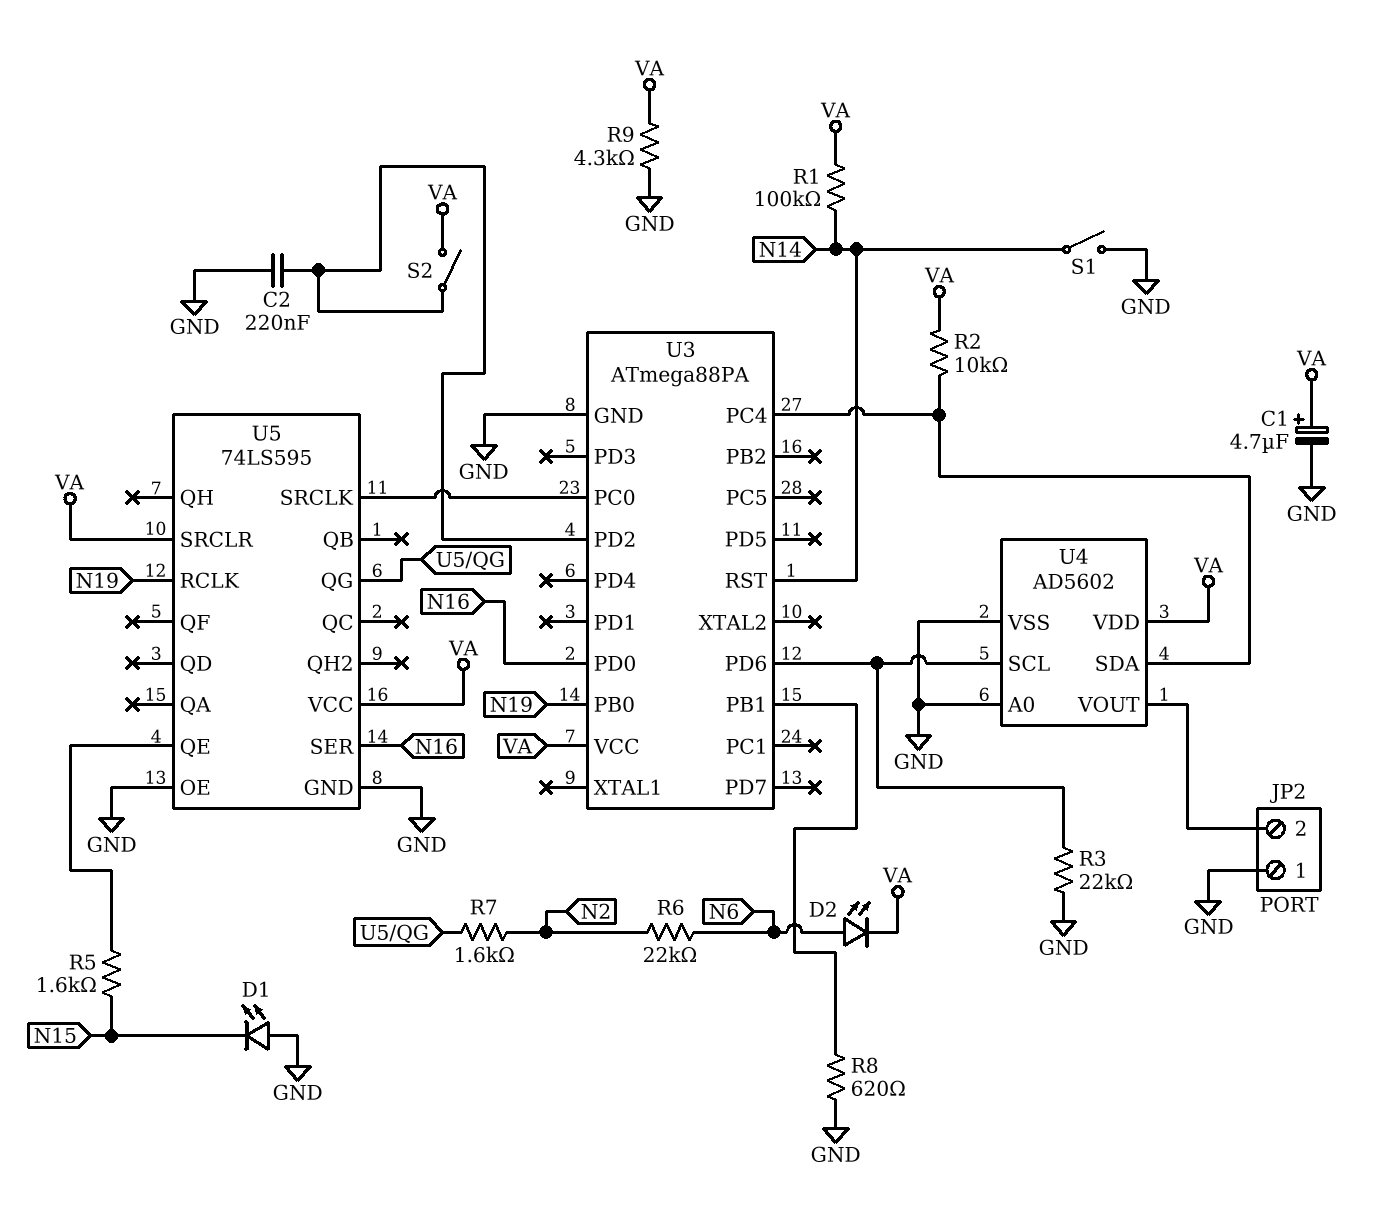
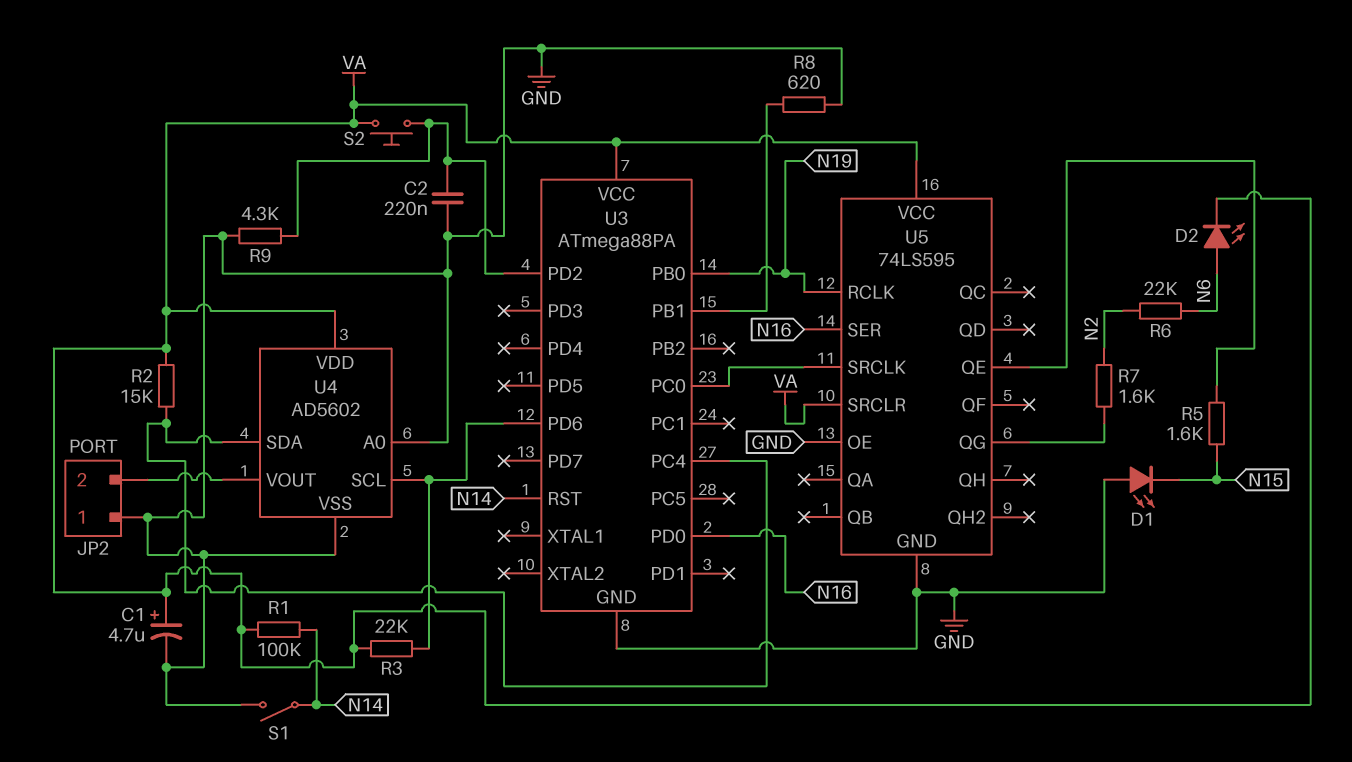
R2: 10k (U3/PC4, VA) -> 15k (U3/PC4, VA)
R3: 22k (GND, U3/PD6) -> 22k (U3/PD6, VA)
R9: 4.3k (GND, VA) -> 4.3k (GND, U3/PD2)
S2: switch (U3/PD2, VA) -> button (U3/PD2, VA)

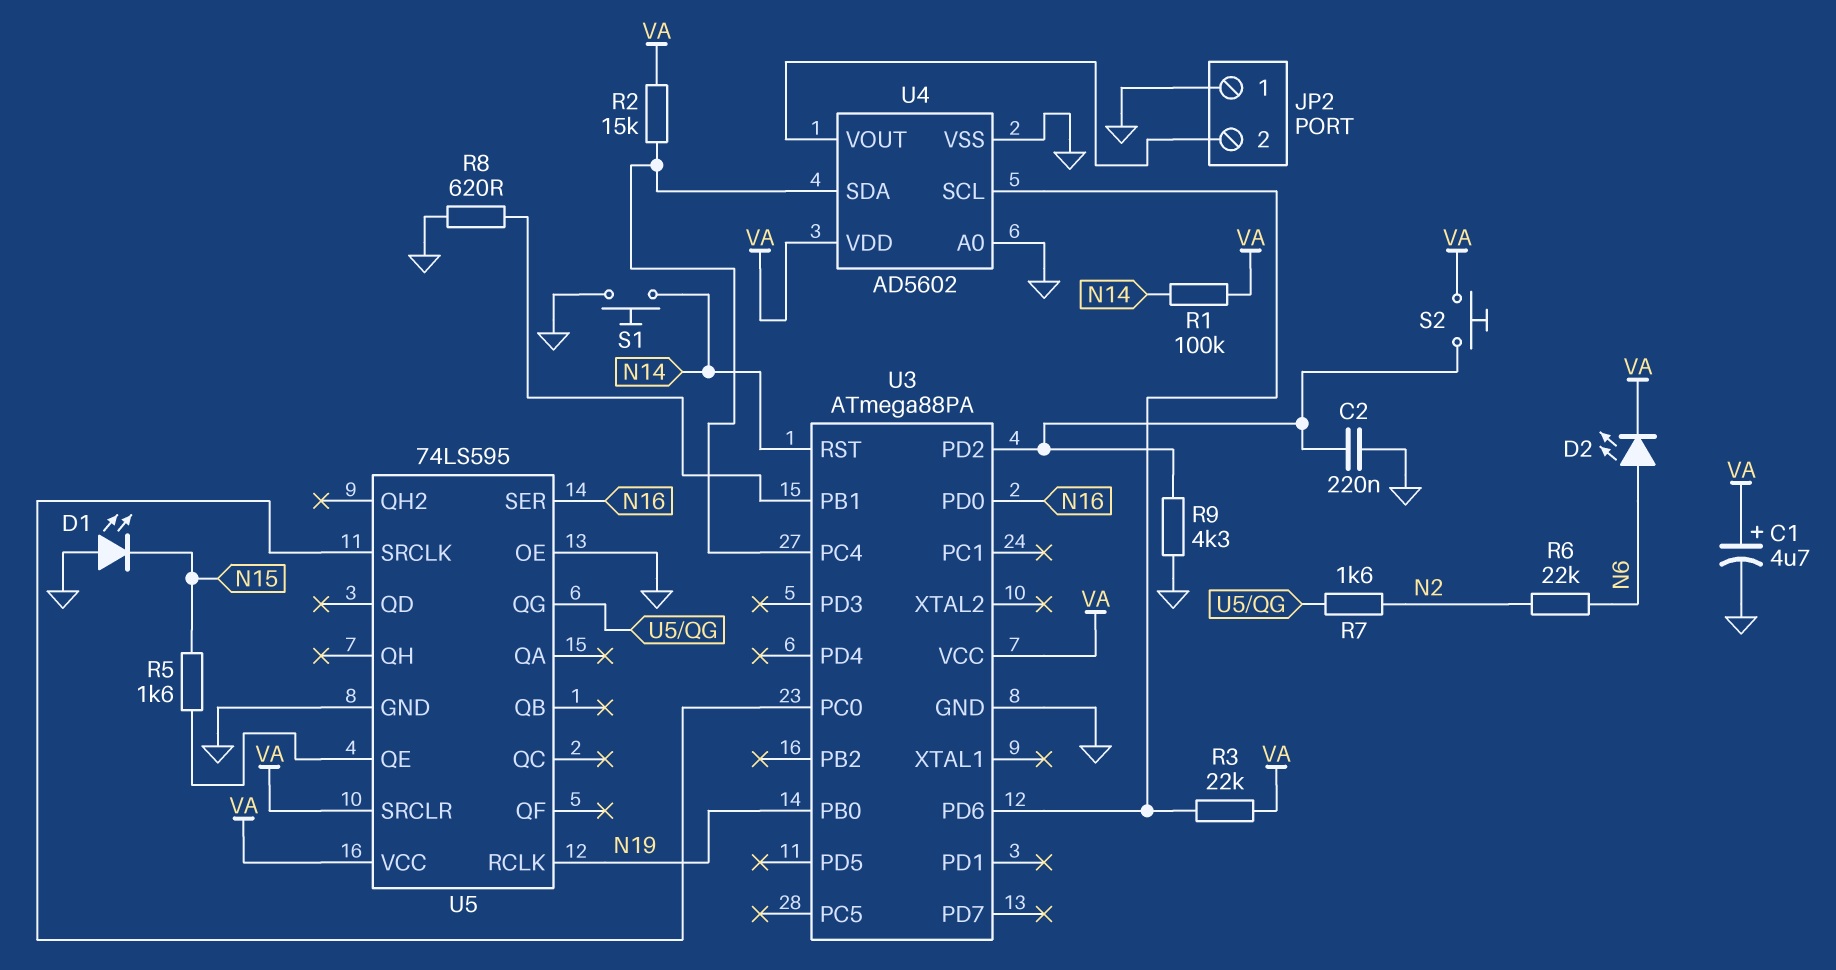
S1: switch (GND, N14) -> button (GND, N14)

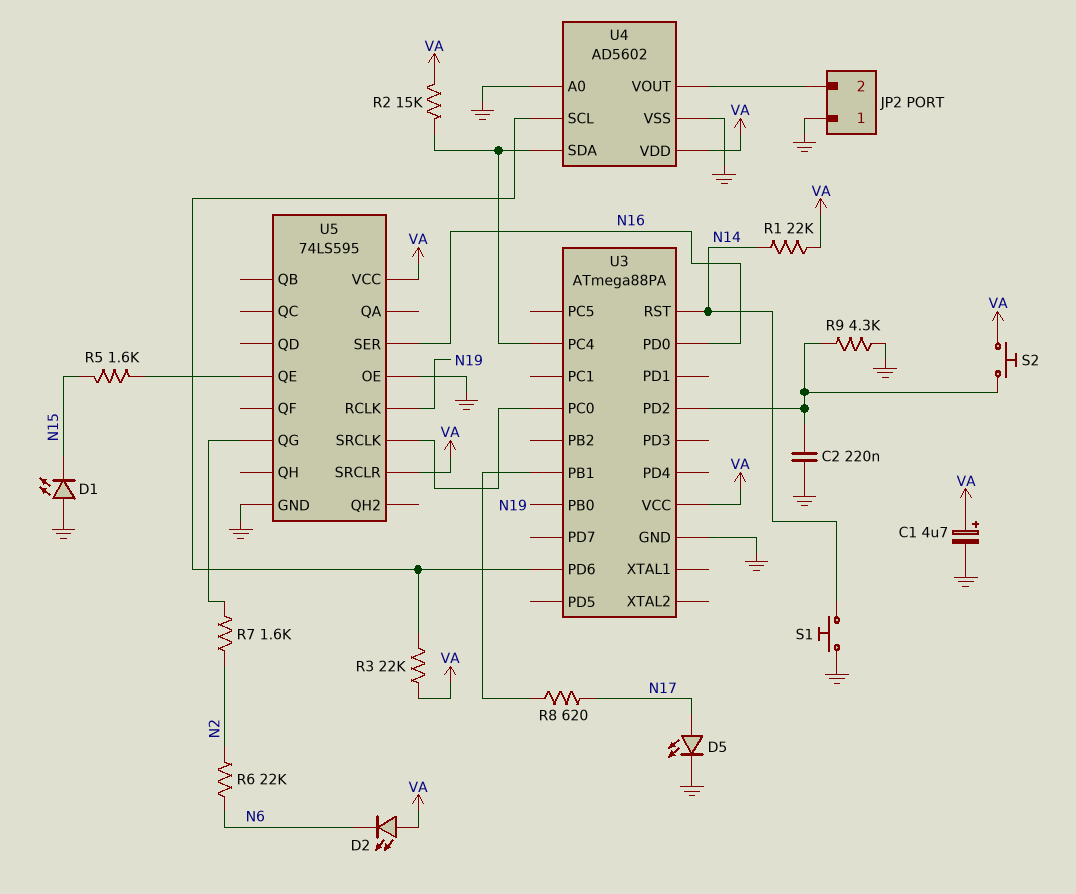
D2: LED (A N6, K VA) -> LED (A VA, K N6)
D5: none -> LED (A N17, K GND)
R1: 100k (N14, VA) -> 22k (N14, VA)
R8: 620 (GND, U3/PB1) -> 620 (N17, U3/PB1)

